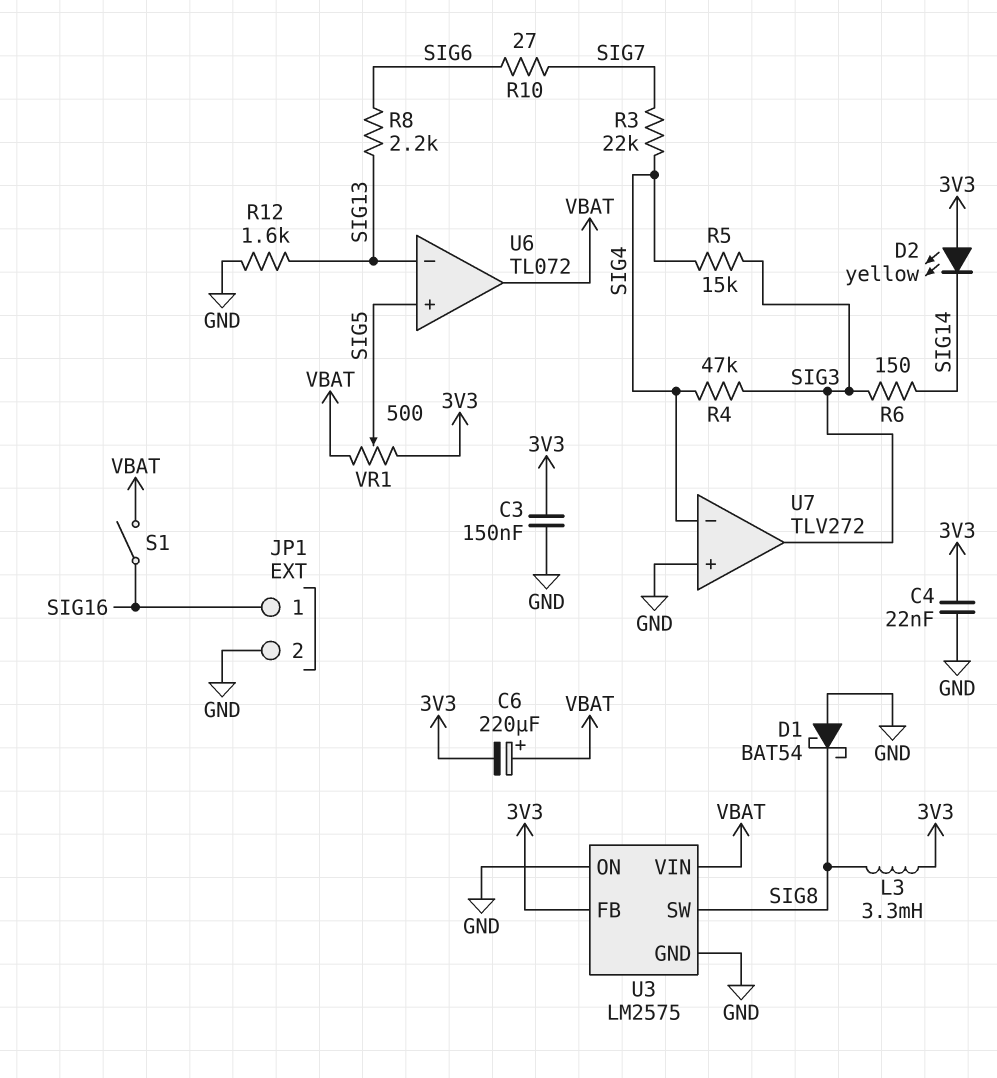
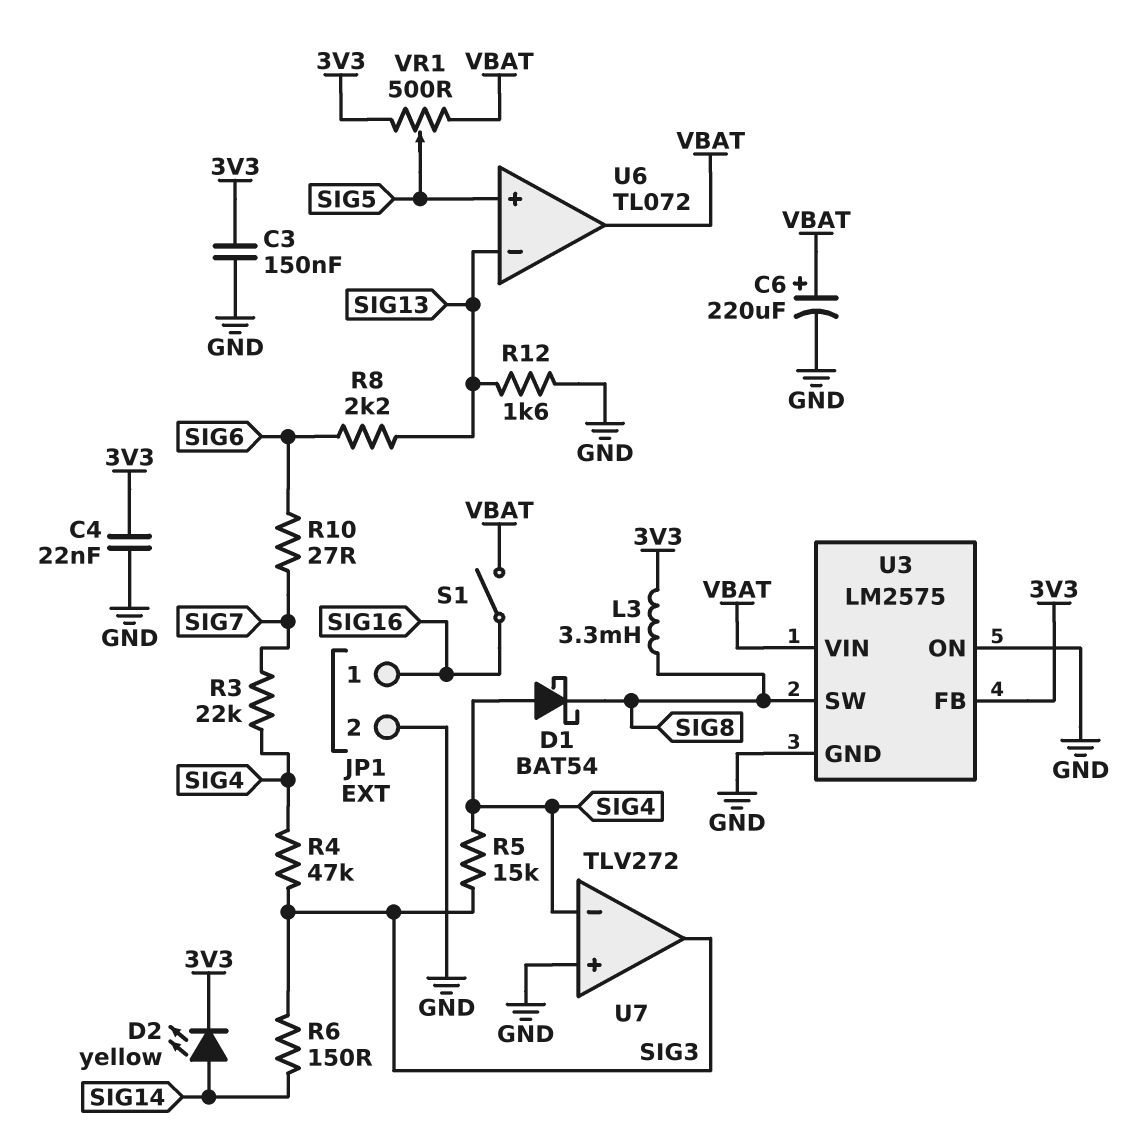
C6: 220uF (plus VBAT, minus 3V3) -> 220uF (plus VBAT, minus GND)
D1: schottky BAT54 (A GND, K SIG8) -> schottky BAT54 (A SIG4, K SIG8)
D2: LED yellow (A 3V3, K SIG14) -> LED yellow (A SIG14, K 3V3)

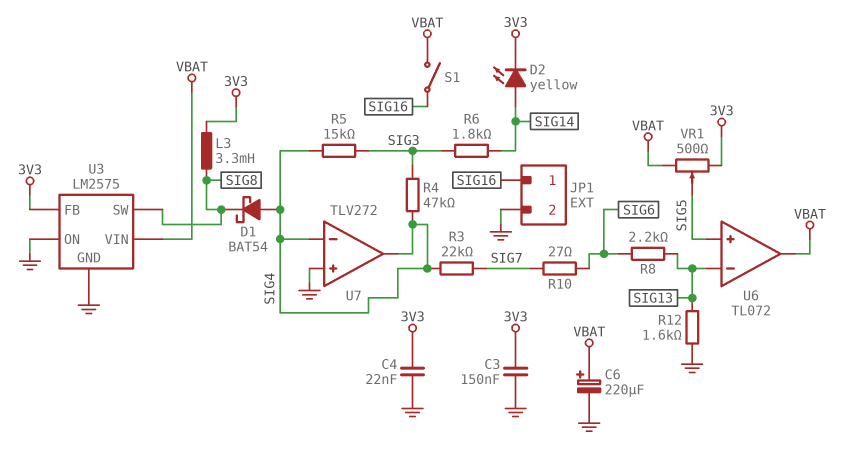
R6: 150 (SIG3, SIG14) -> 1.8k (SIG3, SIG14)
U7 pin out: SIG3 -> SIG4

